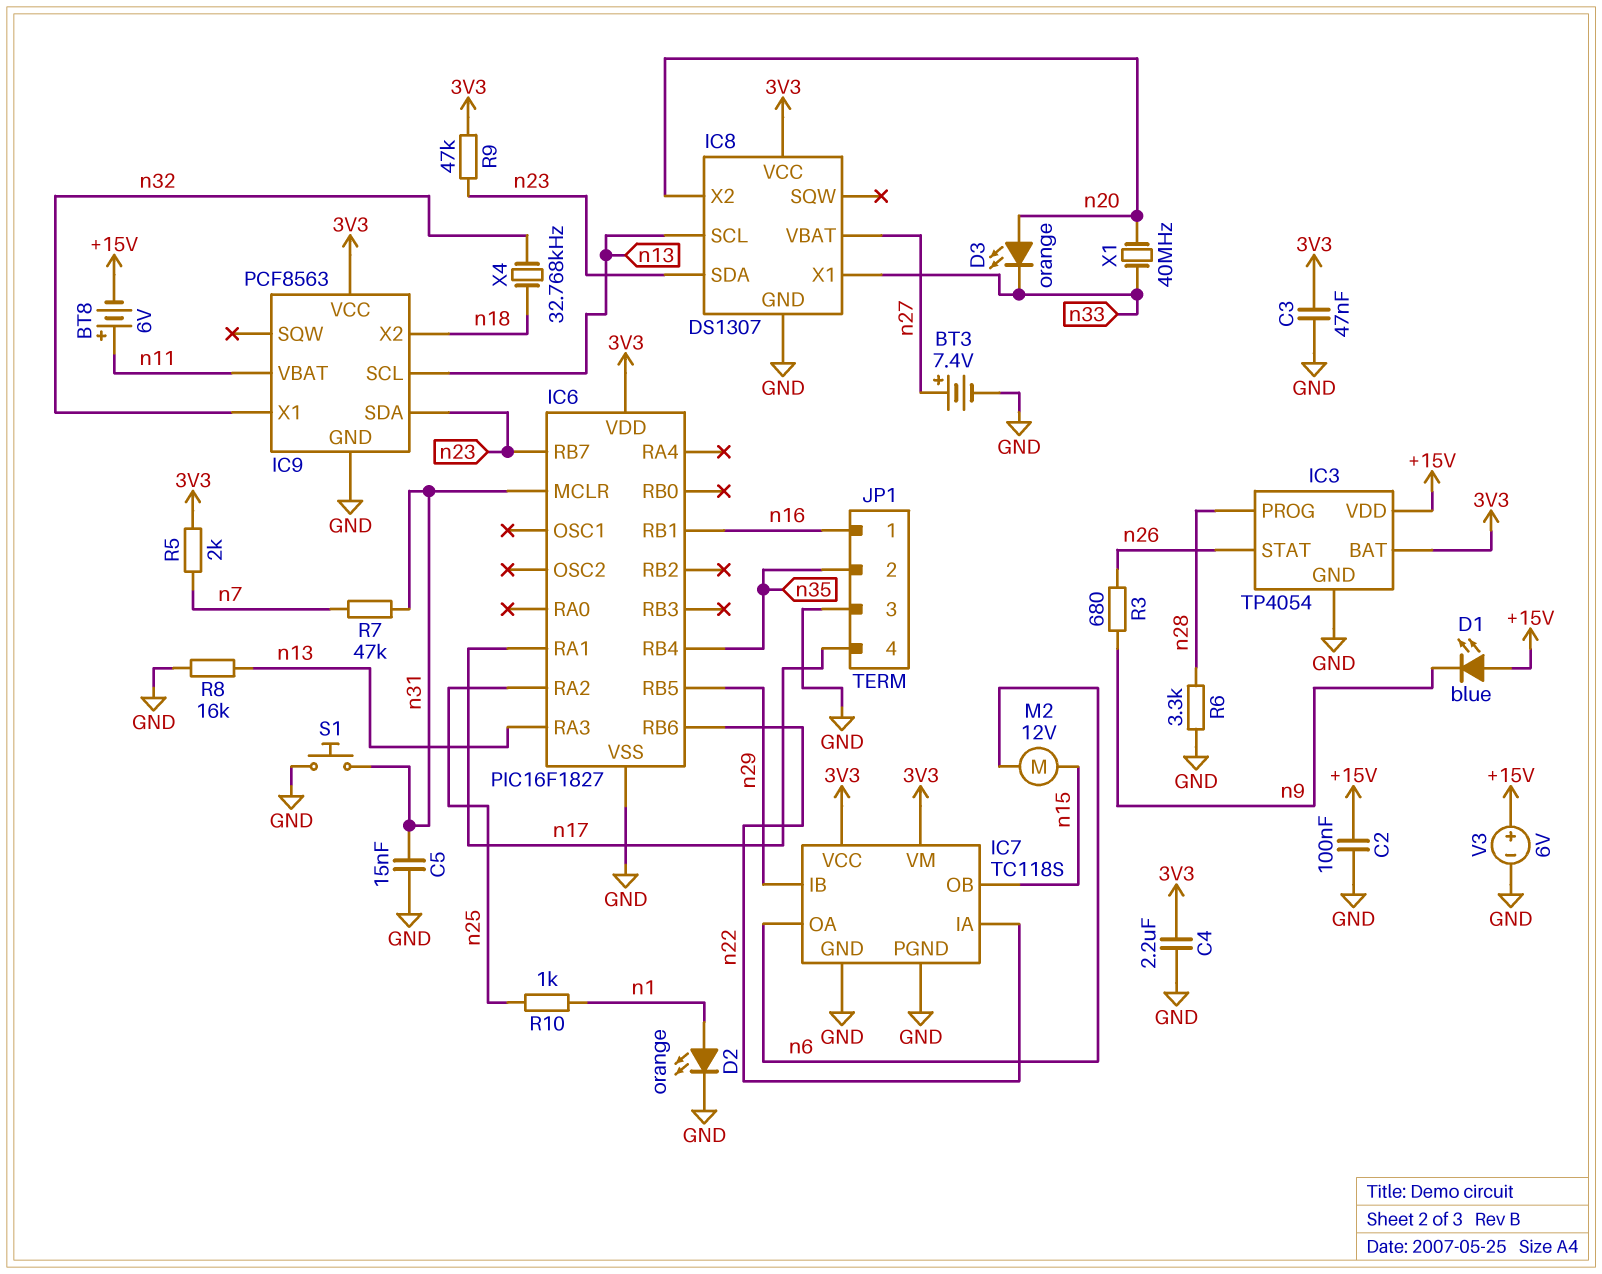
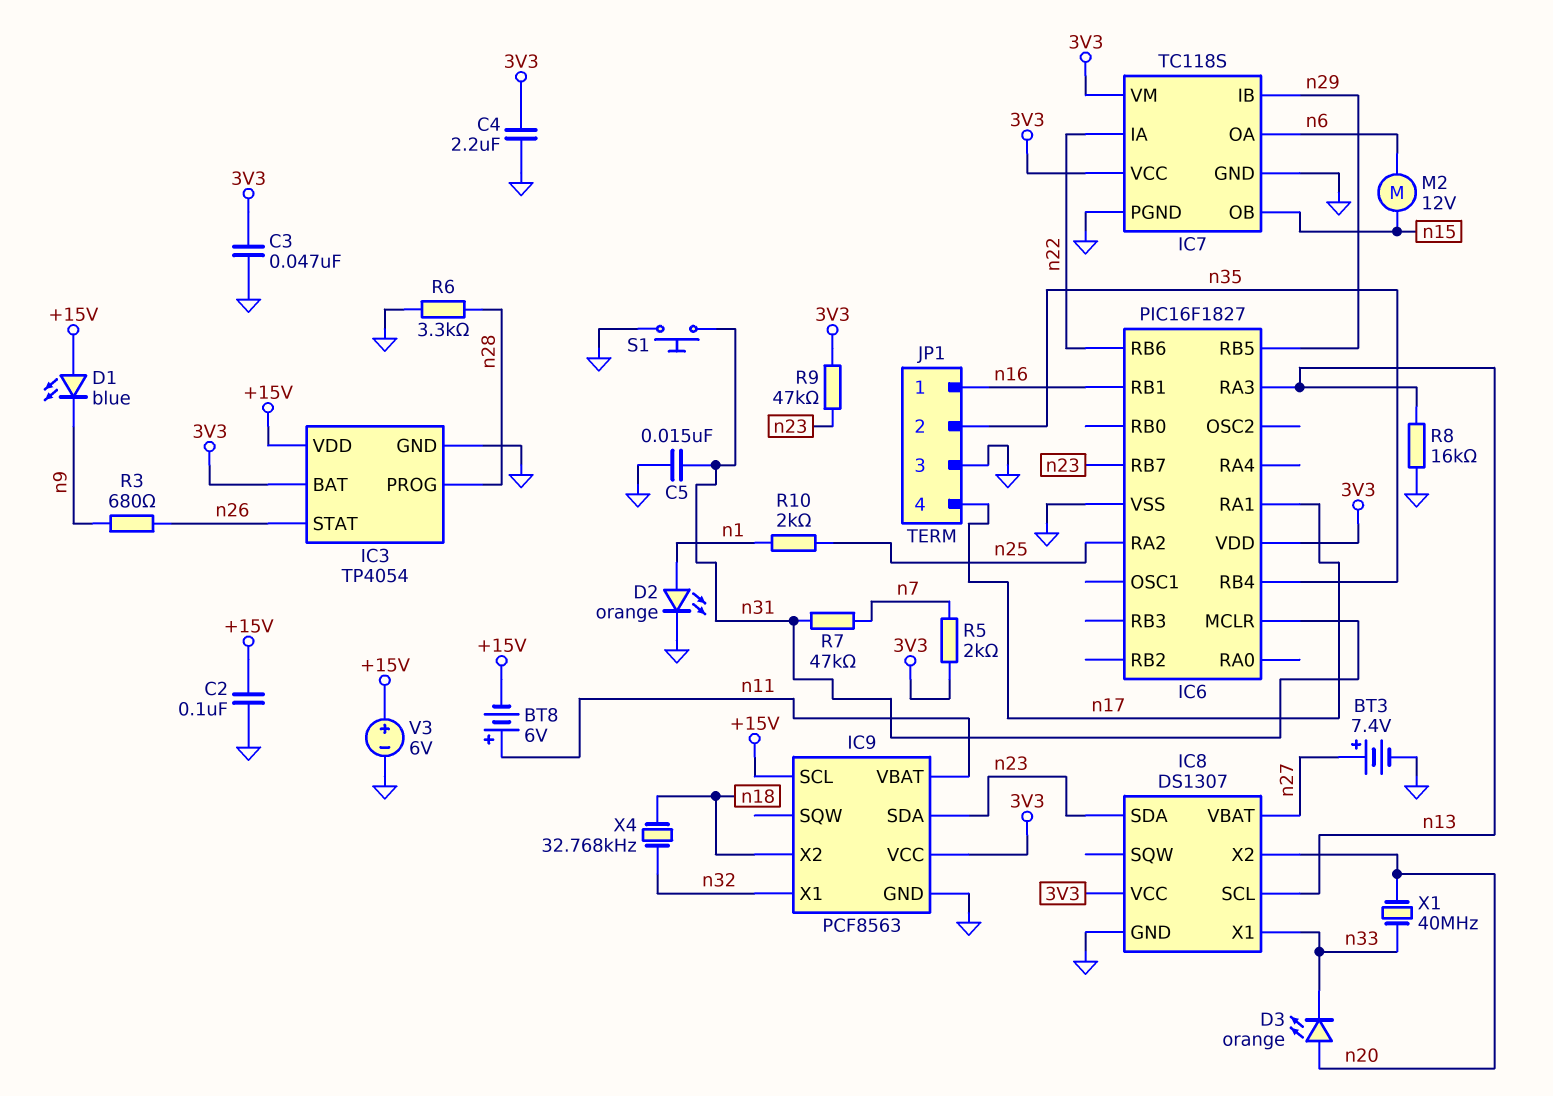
IC9 pin SCL: n13 -> +15V
R10: 1k (n1, n25) -> 2k (n1, n25)

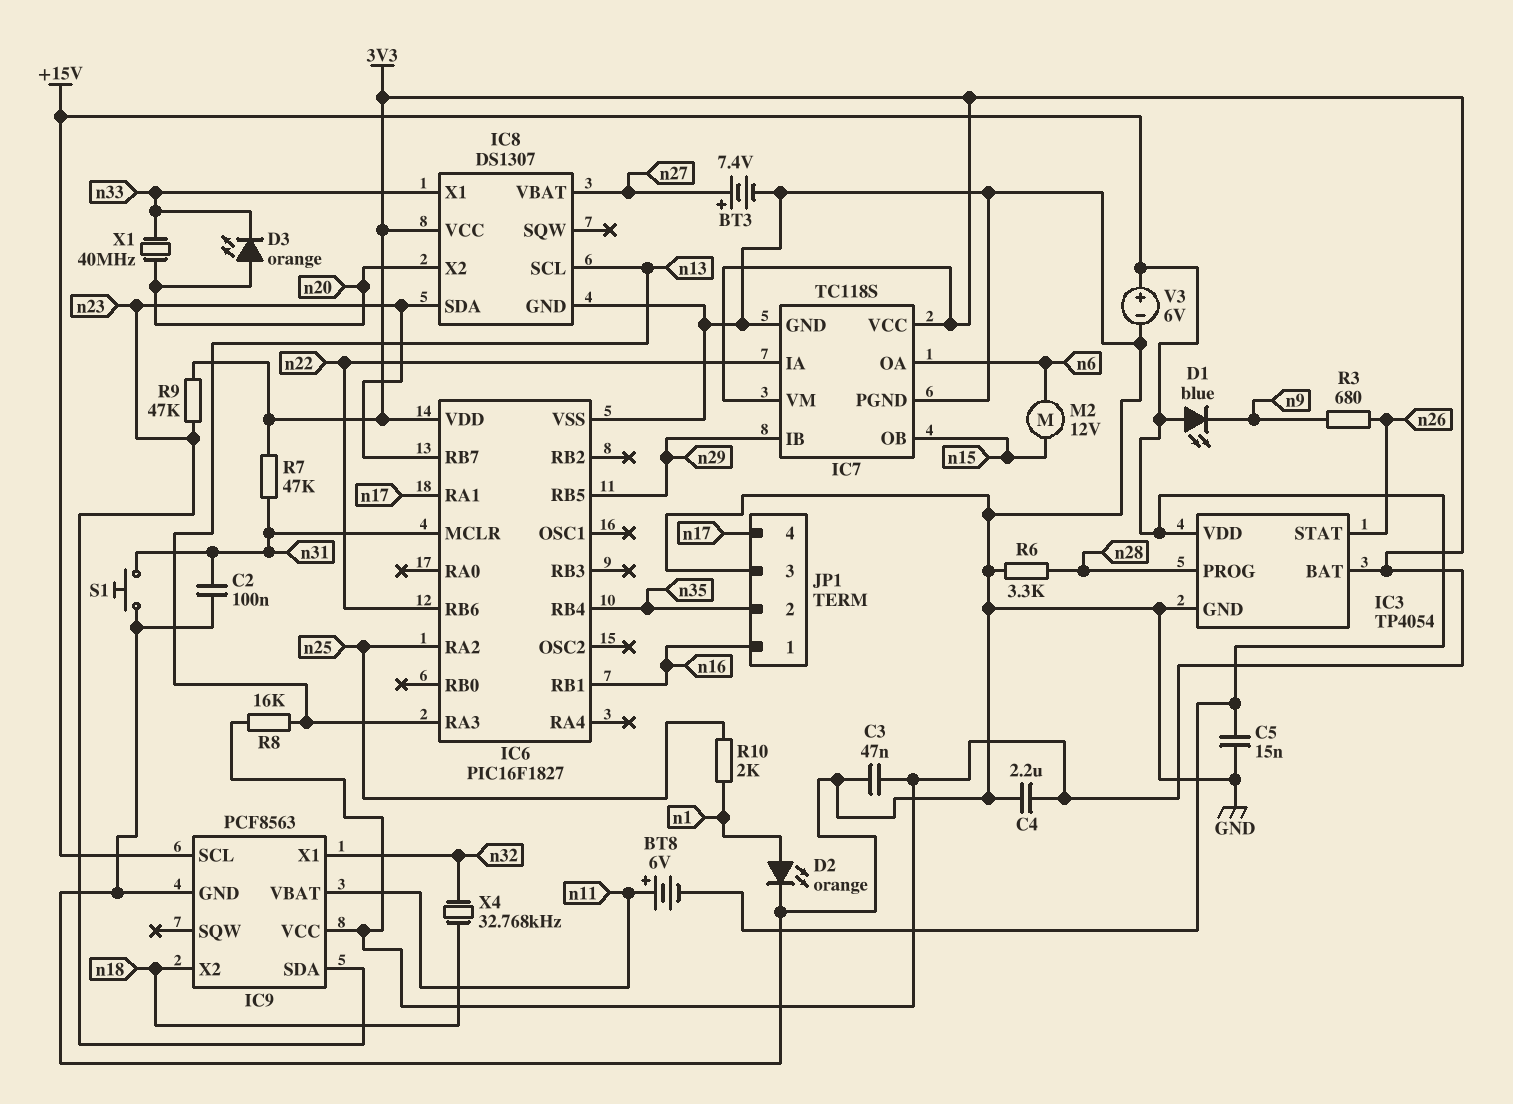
C2: 100nF (+15V, GND) -> 100nF (GND, n31)
C5: 15nF (GND, n31) -> 15nF (+15V, GND)
R5: 2k (3V3, n7) -> none
R7: 47k (n7, n31) -> 47k (3V3, n31)
R8: 16k (GND, n13) -> 16k (3V3, n13)

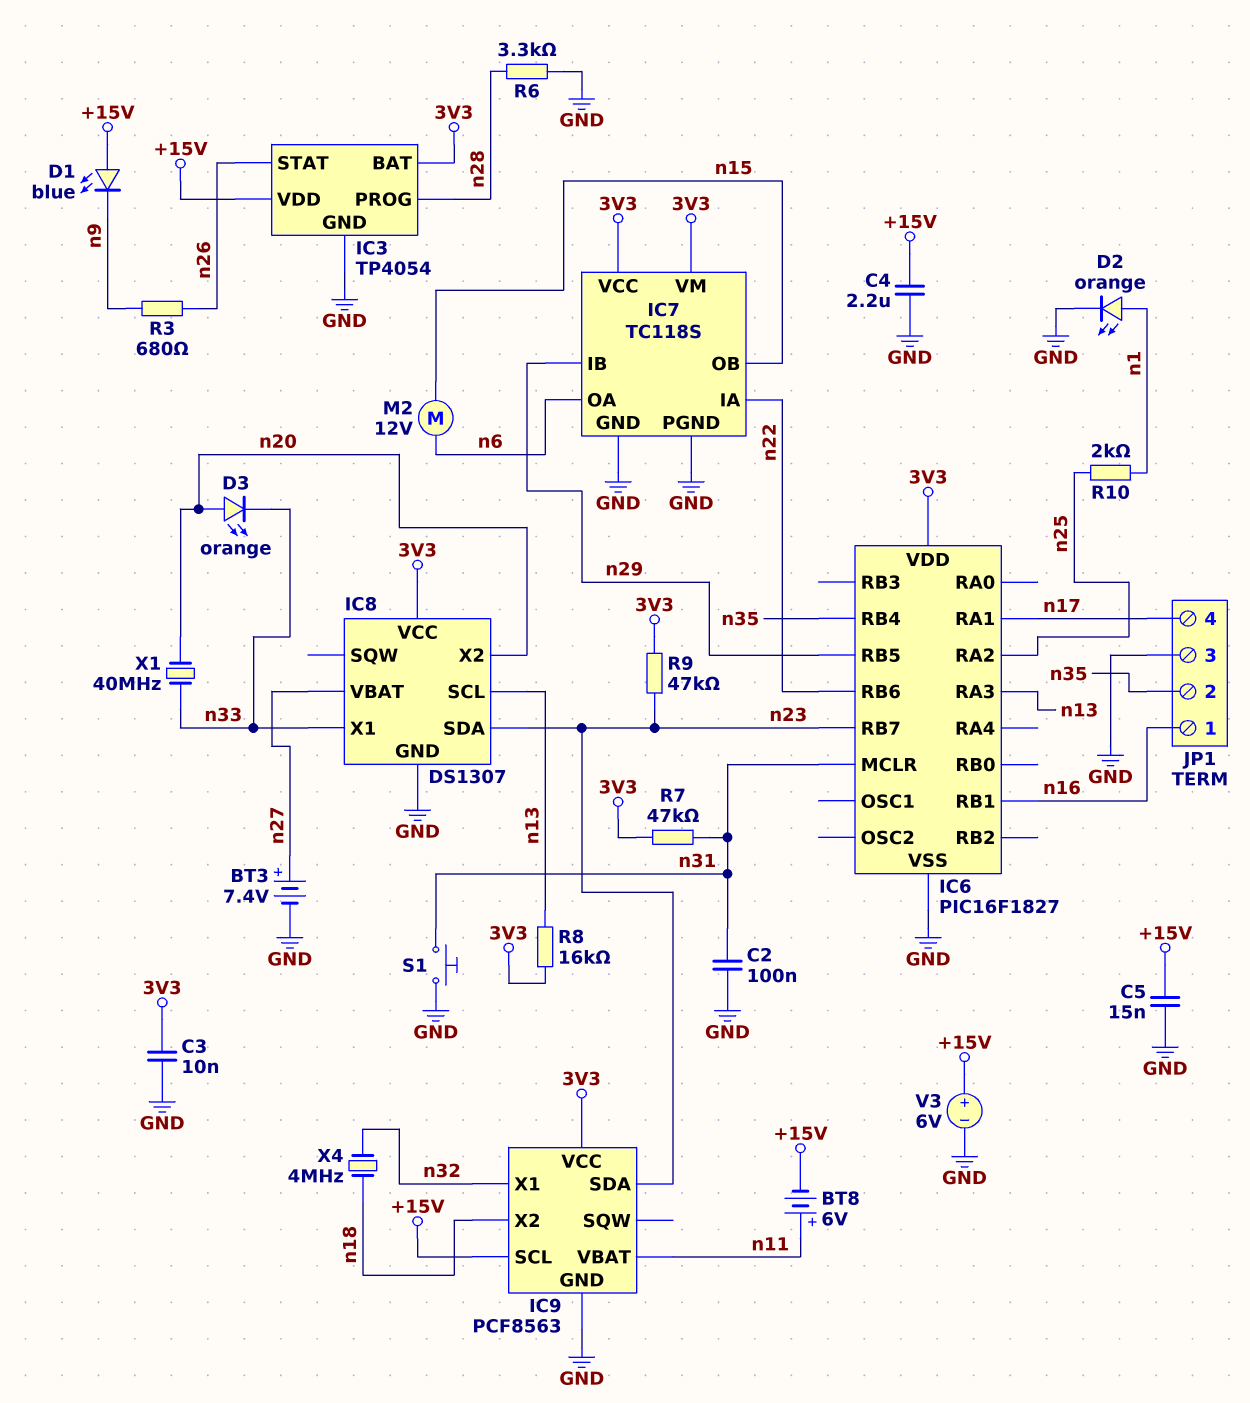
C3: 47nF (3V3, GND) -> 10nF (3V3, GND)
C4: 2.2uF (3V3, GND) -> 2.2uF (+15V, GND)
X4: 32.768kHz (n18, n32) -> 4MHz (n18, n32)

